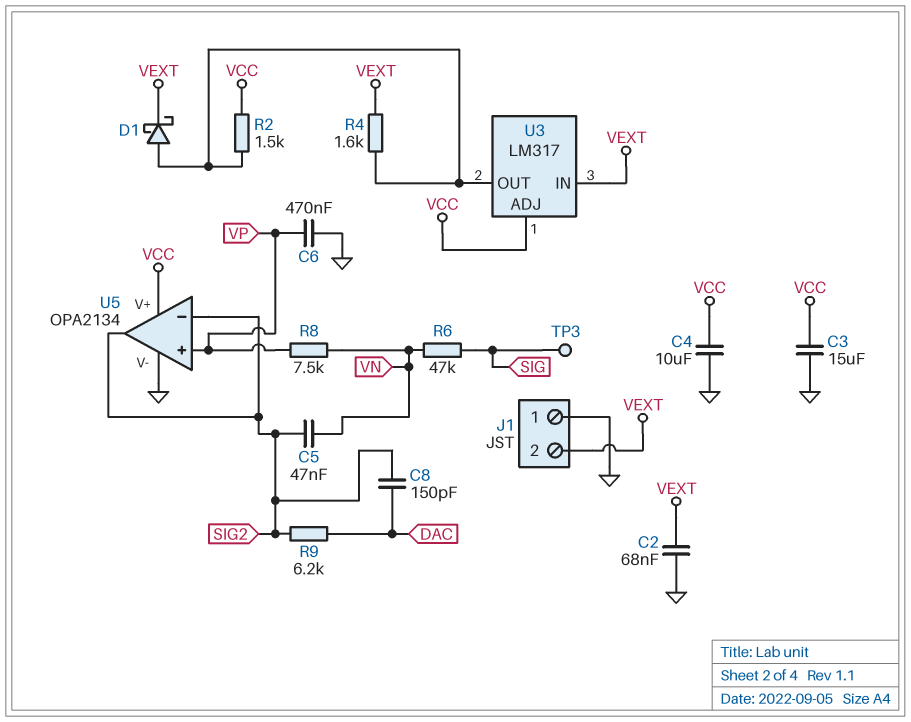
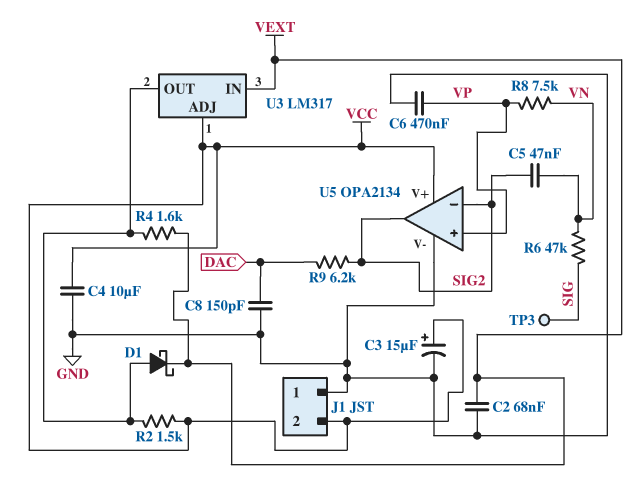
C3: 15uF (GND, VCC) -> 15uF (plus VCC, minus GND)
C8: 150pF (DAC, SIG2) -> 150pF (DAC, GND)
J1 pin 2: VEXT -> VCC

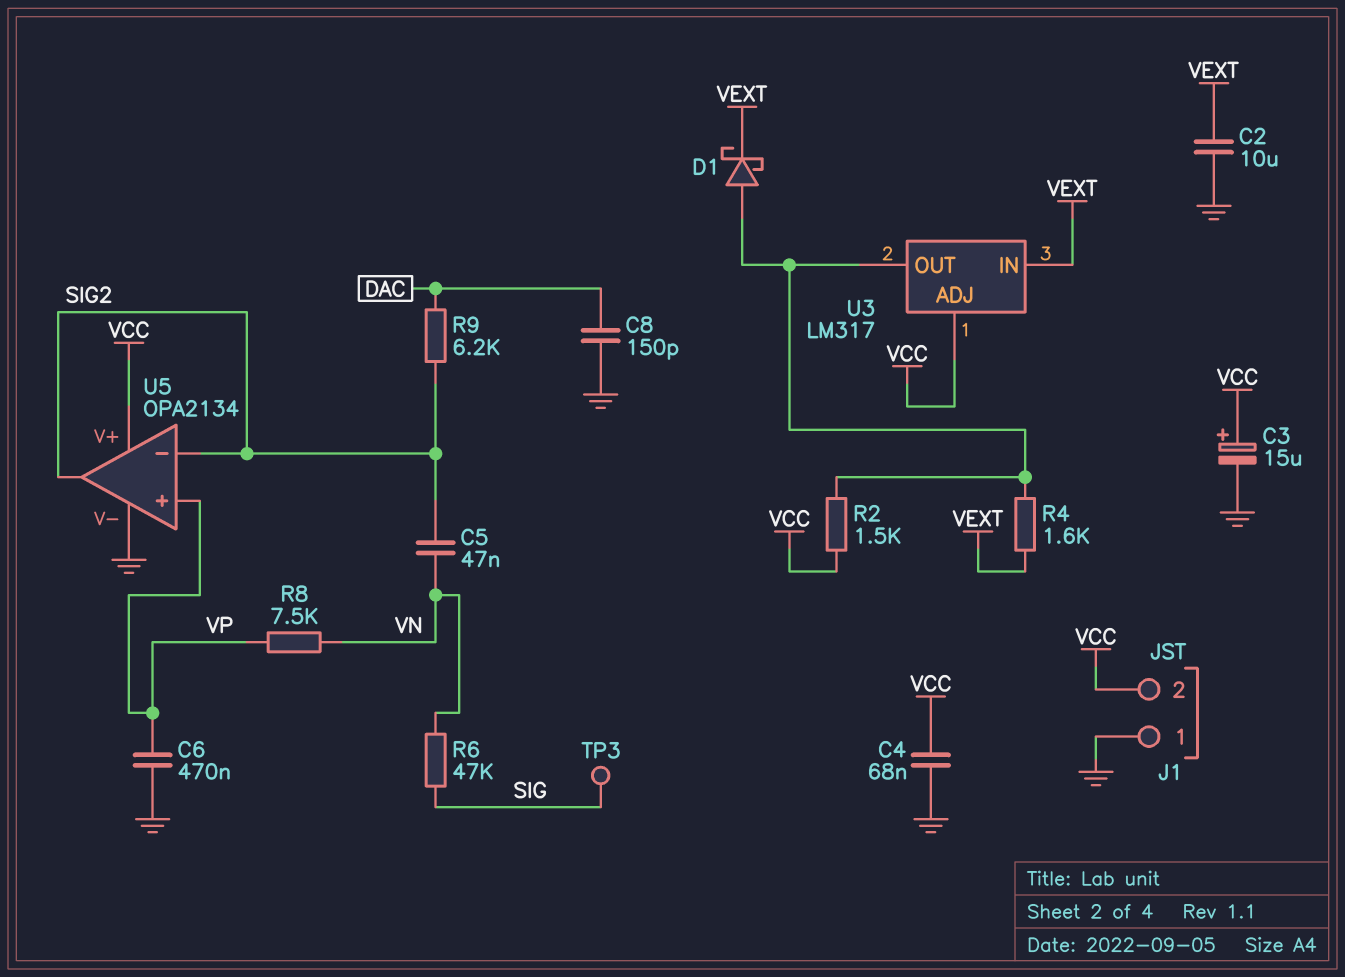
C2: 68nF (GND, VEXT) -> 10uF (GND, VEXT)
C4: 10uF (GND, VCC) -> 68nF (GND, VCC)

